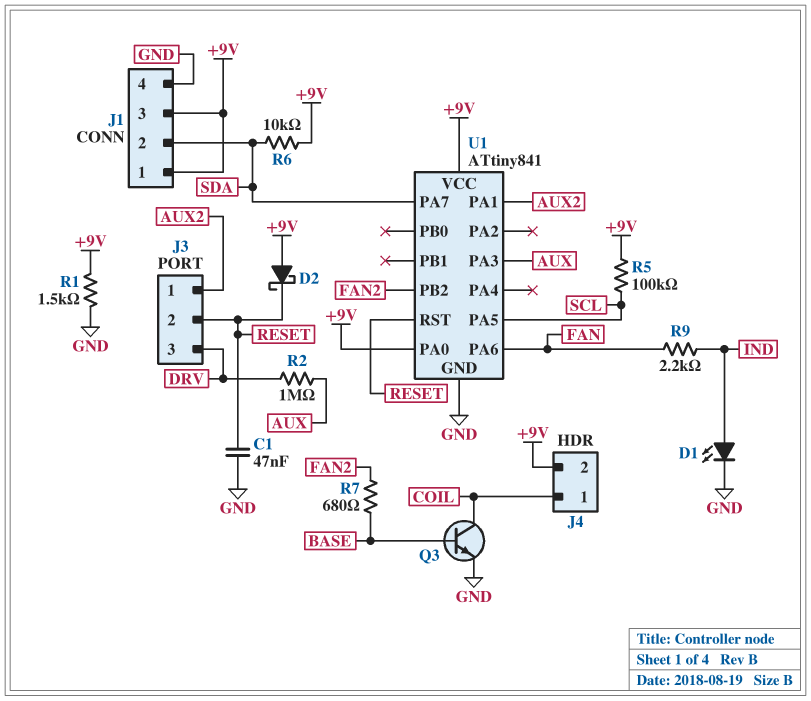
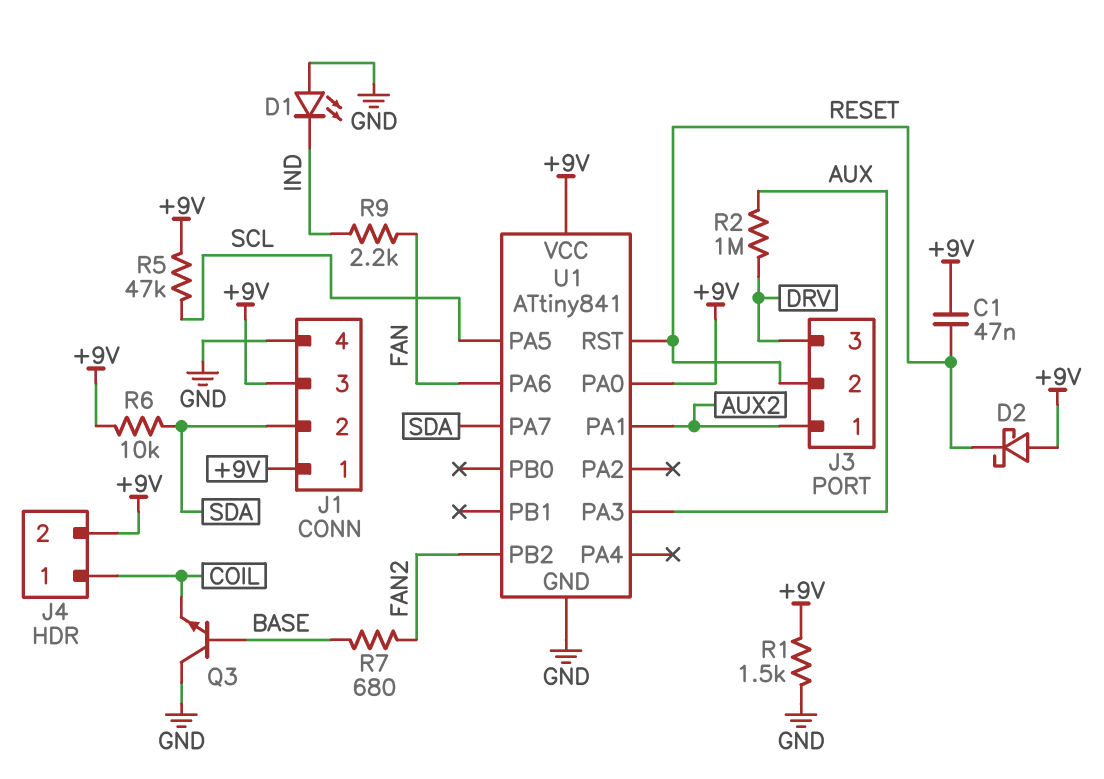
C1: 47nF (GND, RESET) -> 47nF (+9V, RESET)
D1: LED (A IND, K GND) -> LED (A GND, K IND)
Q3: NPN (B BASE, C COIL, E GND) -> NPN (B BASE, C GND, E COIL)
R5: 100k (+9V, SCL) -> 47k (+9V, SCL)

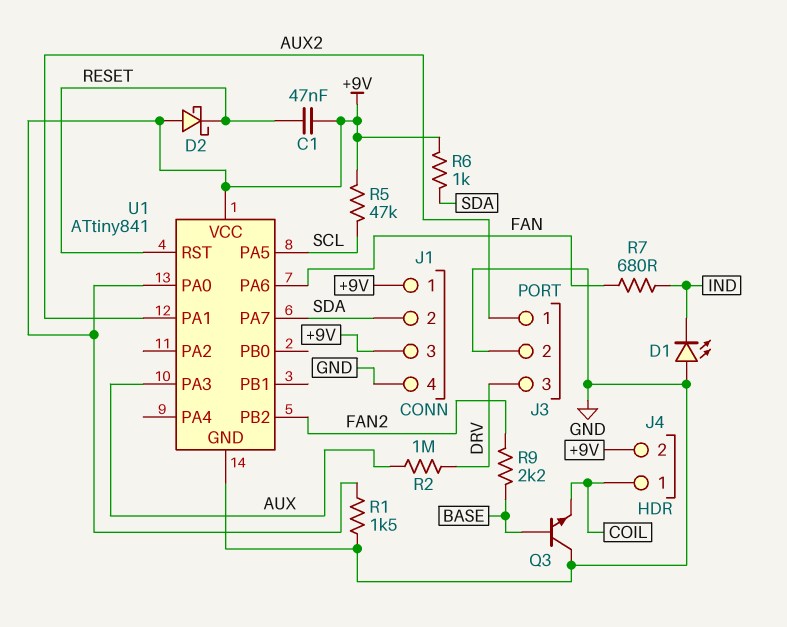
J3 pin 2: RESET -> GND
R6: 10k (+9V, SDA) -> 1k (+9V, SDA)
R7: 680 (BASE, FAN2) -> 680 (FAN, IND)
R9: 2.2k (FAN, IND) -> 2.2k (BASE, FAN2)

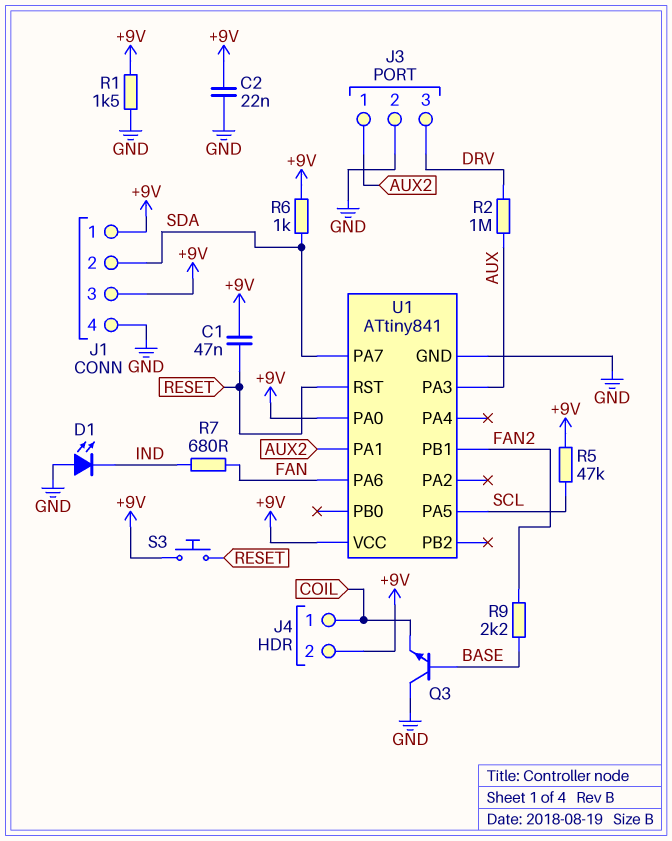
C2: none -> 22nF (+9V, GND)
D2: schottky (A +9V, K RESET) -> none
S3: none -> button (+9V, RESET)
U1 pin PB1: none -> FAN2
U1 pin PB2: FAN2 -> none

